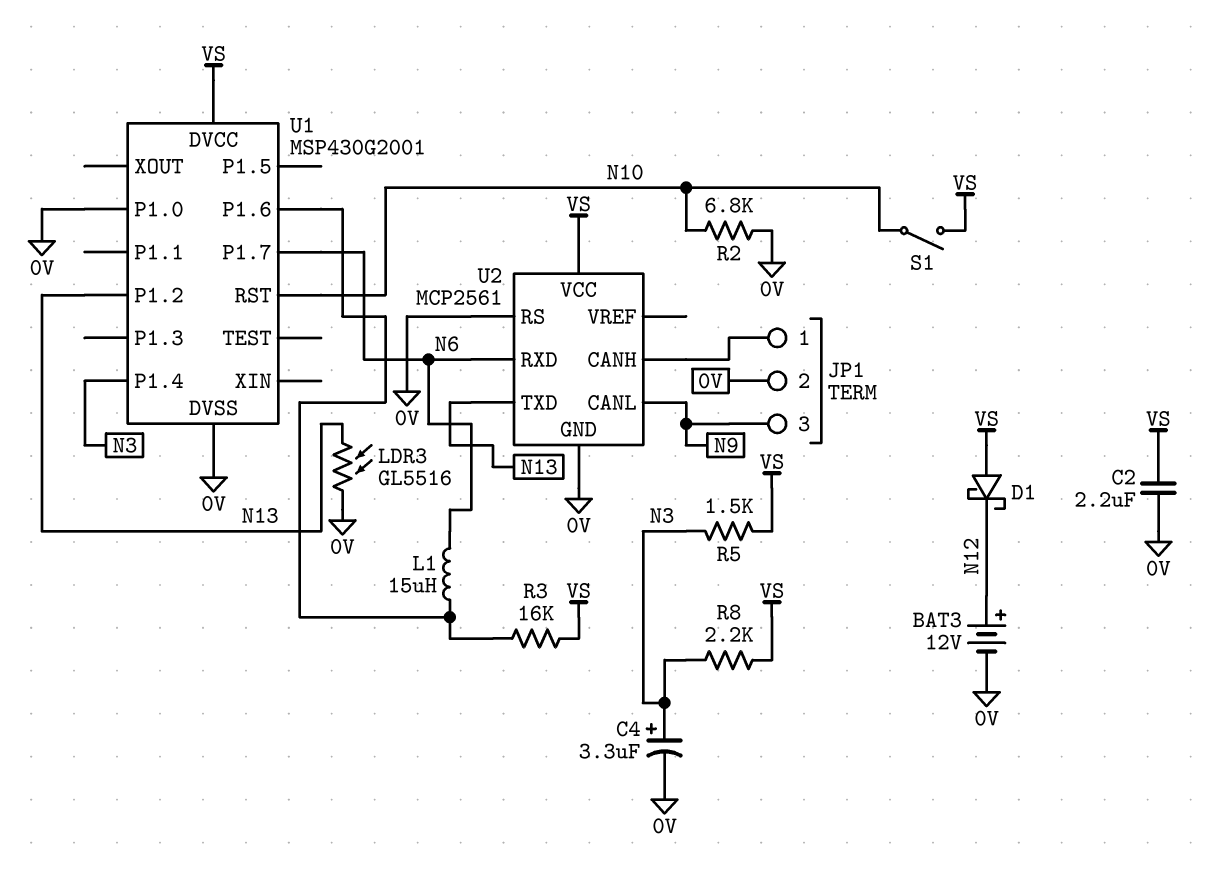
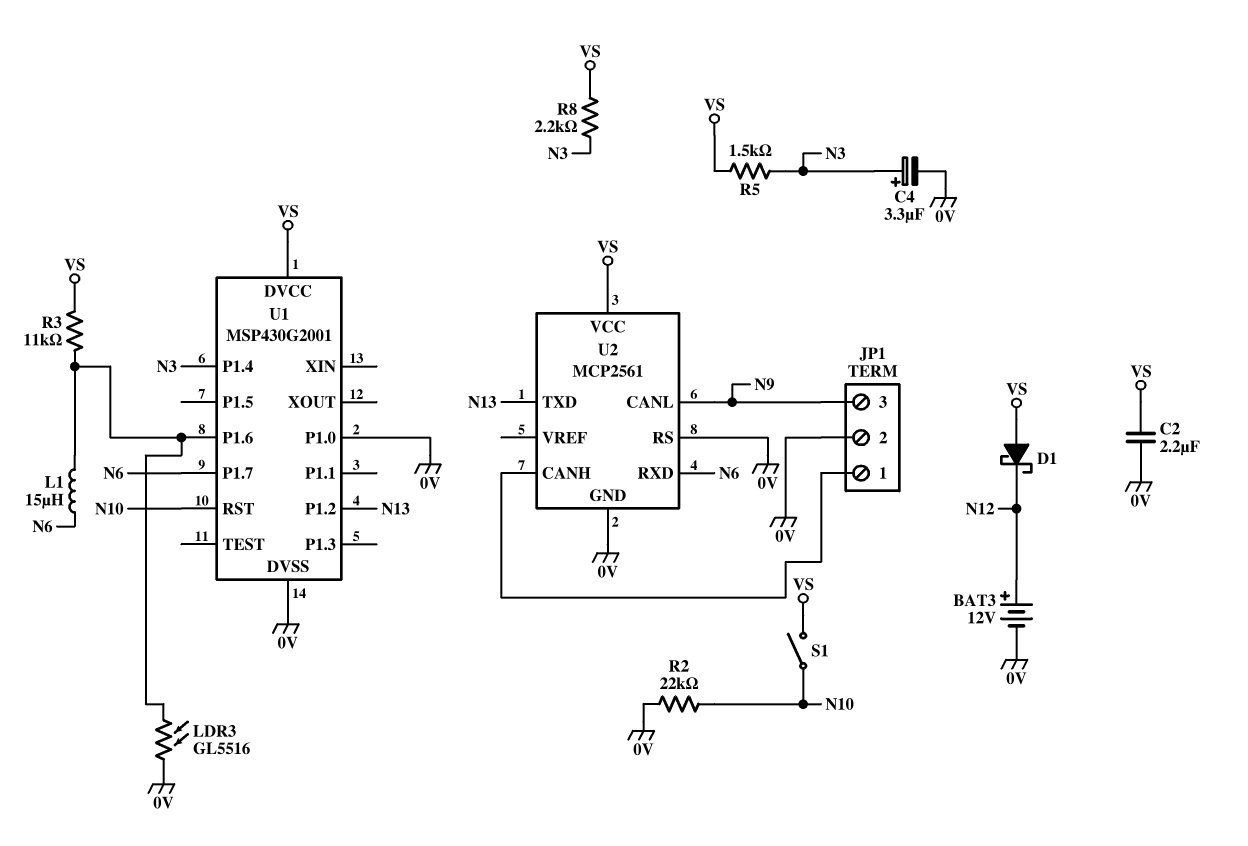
LDR3: GL5516 (0V, N13) -> GL5516 (0V, U1/P1.6)
R2: 6.8k (0V, N10) -> 22k (0V, N10)
R3: 16k (U1/P1.6, VS) -> 11k (U1/P1.6, VS)

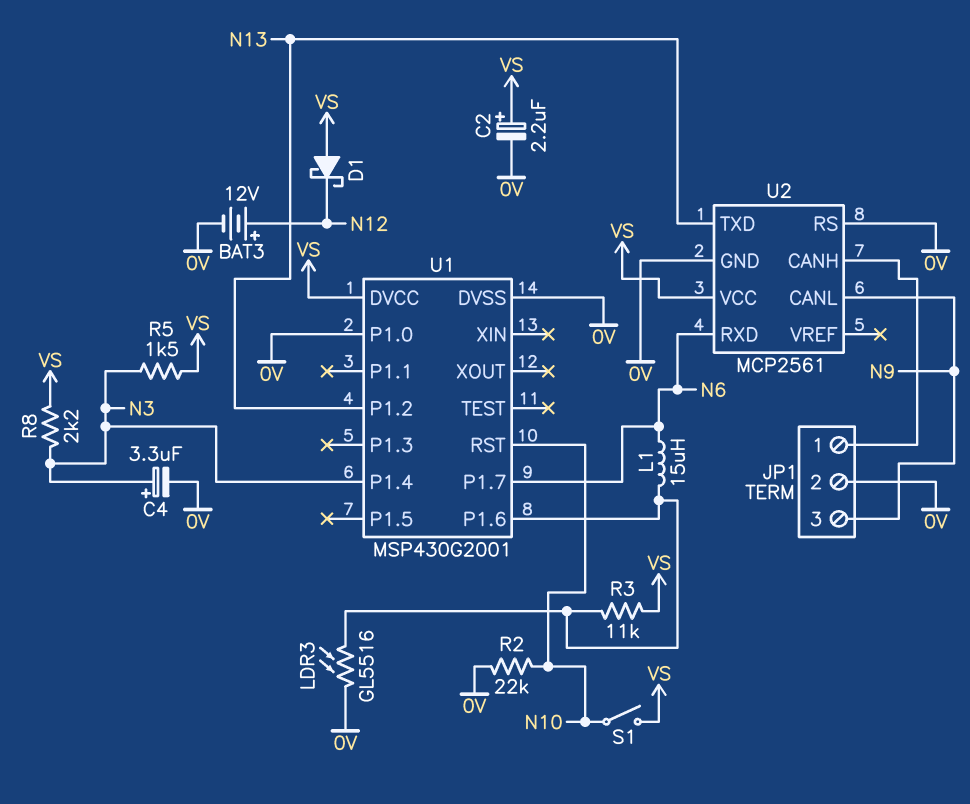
C2: 2.2uF (0V, VS) -> 2.2uF (plus VS, minus 0V)

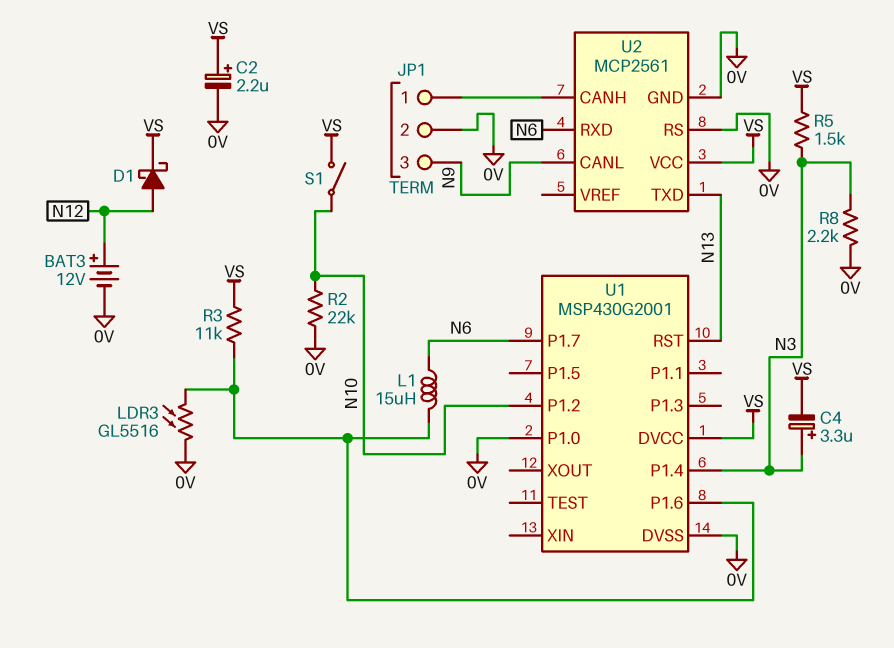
C4: 3.3uF (plus N3, minus 0V) -> 3.3uF (plus N3, minus VS)
D1: schottky (A VS, K N12) -> schottky (A N12, K VS)
R8: 2.2k (N3, VS) -> 2.2k (0V, N3)
U1 pin P1.2: N13 -> N10
U1 pin RST: N10 -> N13

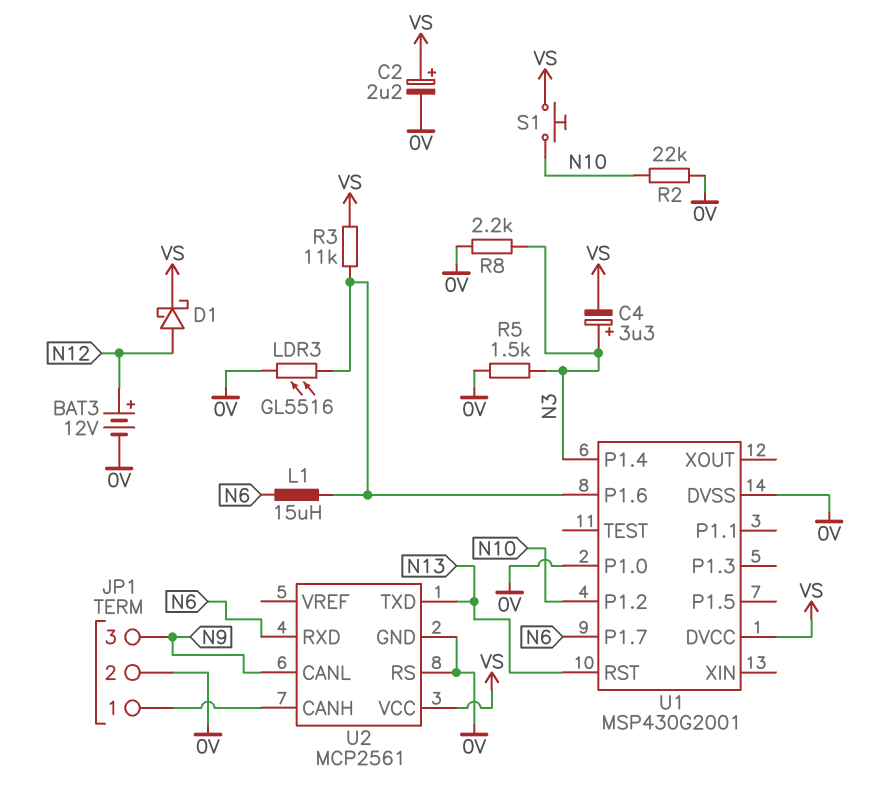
R5: 1.5k (N3, VS) -> 1.5k (0V, N3)
S1: switch (N10, VS) -> button (N10, VS)

